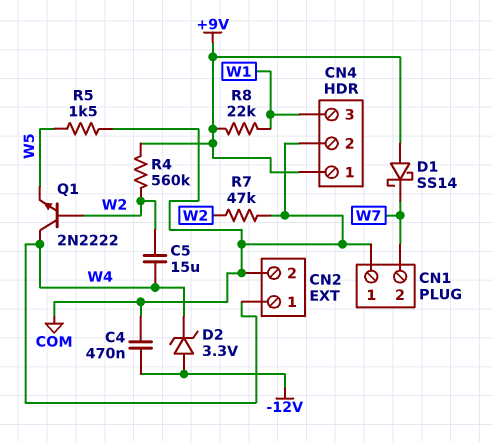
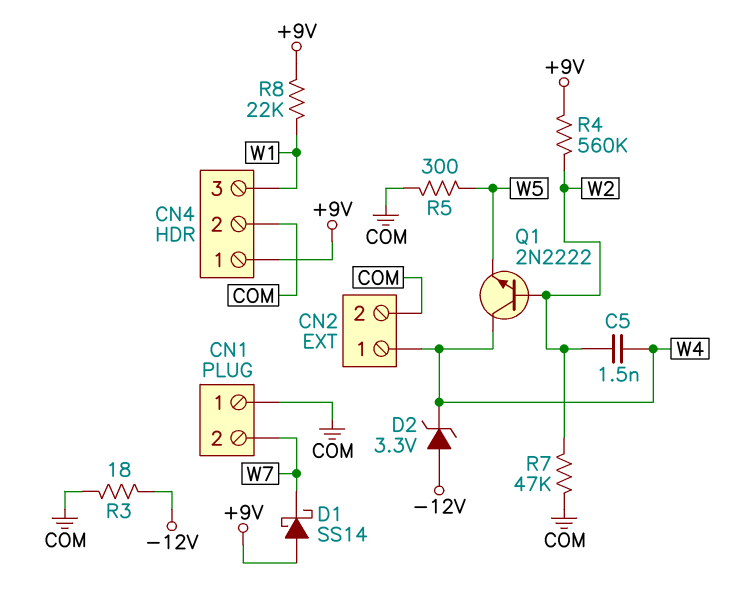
C4: 470nF (-12V, COM) -> none
C5: 15uF (W2, W4) -> 1.5nF (W2, W4)
R3: none -> 18 (-12V, COM)
R5: 1.5k (COM, W5) -> 300 (COM, W5)

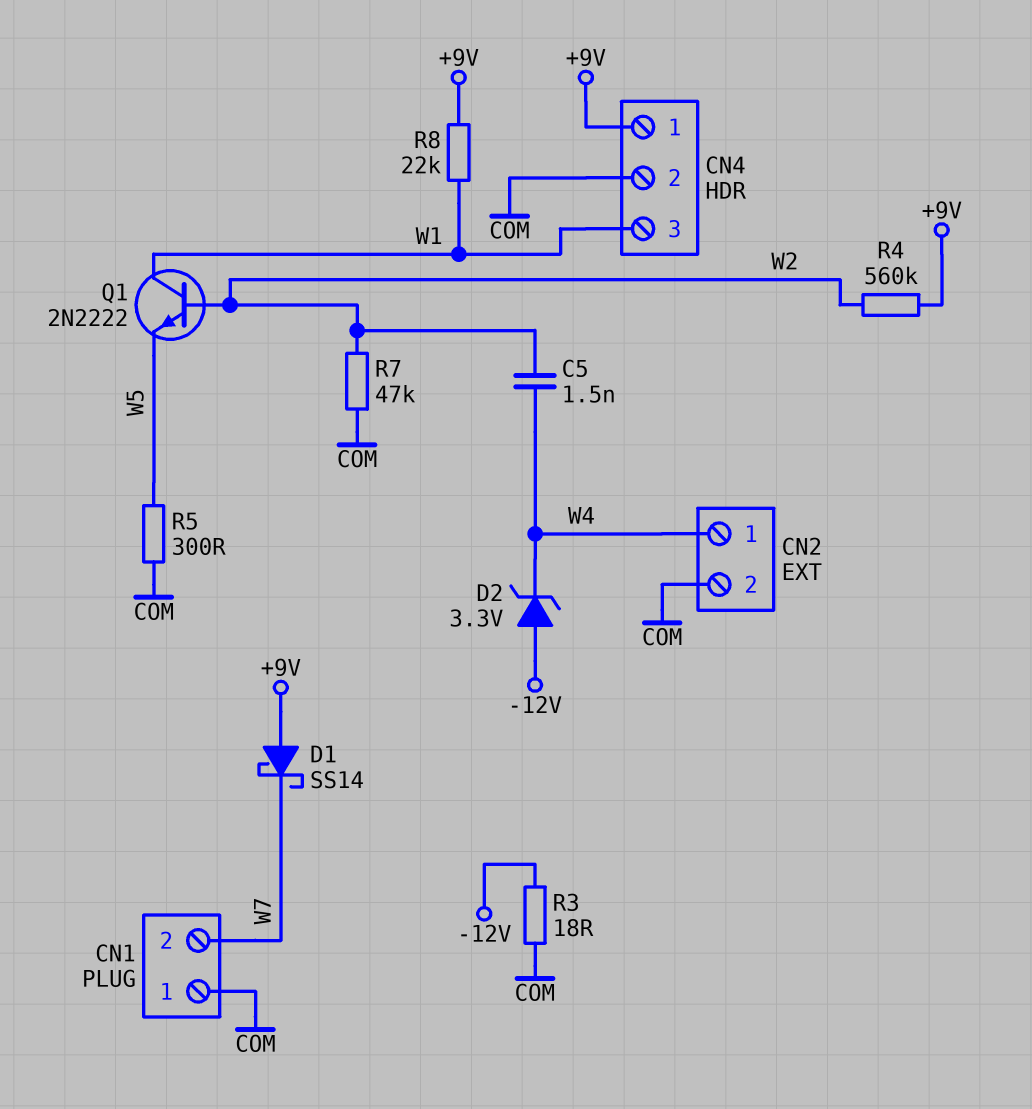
Q1: NPN 2N2222 (B W2, C W4, E W5) -> NPN 2N2222 (B W2, C W1, E W5)

